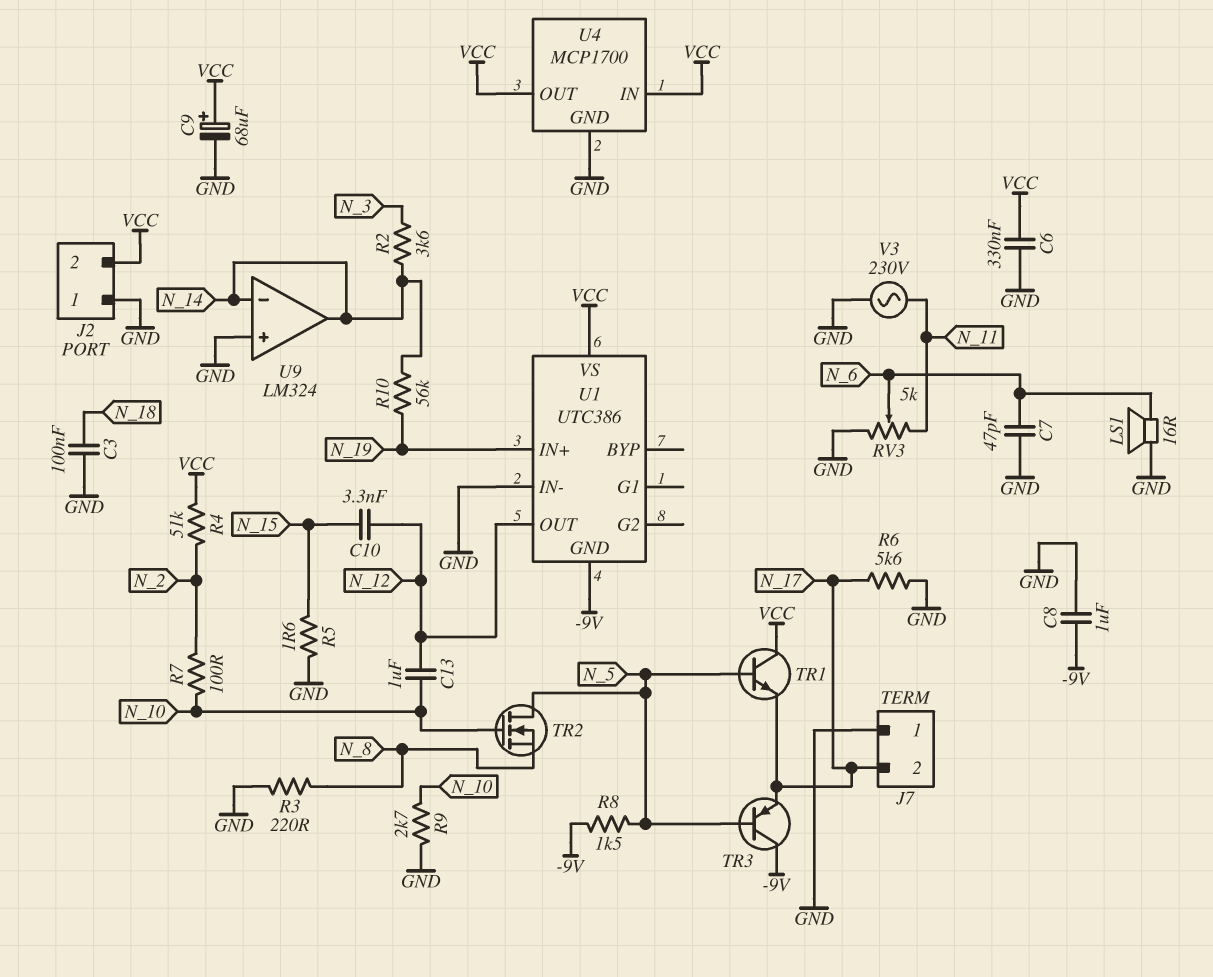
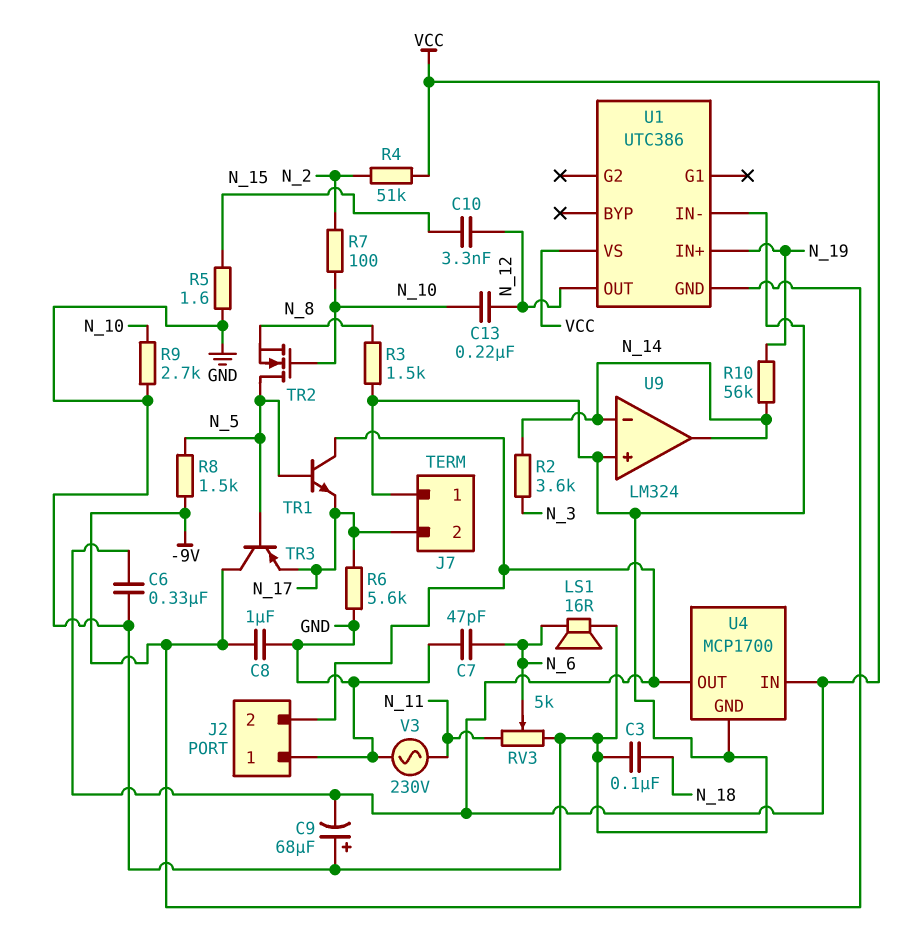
C9: 68uF (plus VCC, minus GND) -> 68uF (plus GND, minus VCC)
C13: 1uF (N_10, N_12) -> 220nF (N_10, N_12)
R3: 220 (GND, N_8) -> 1.5k (GND, N_8)

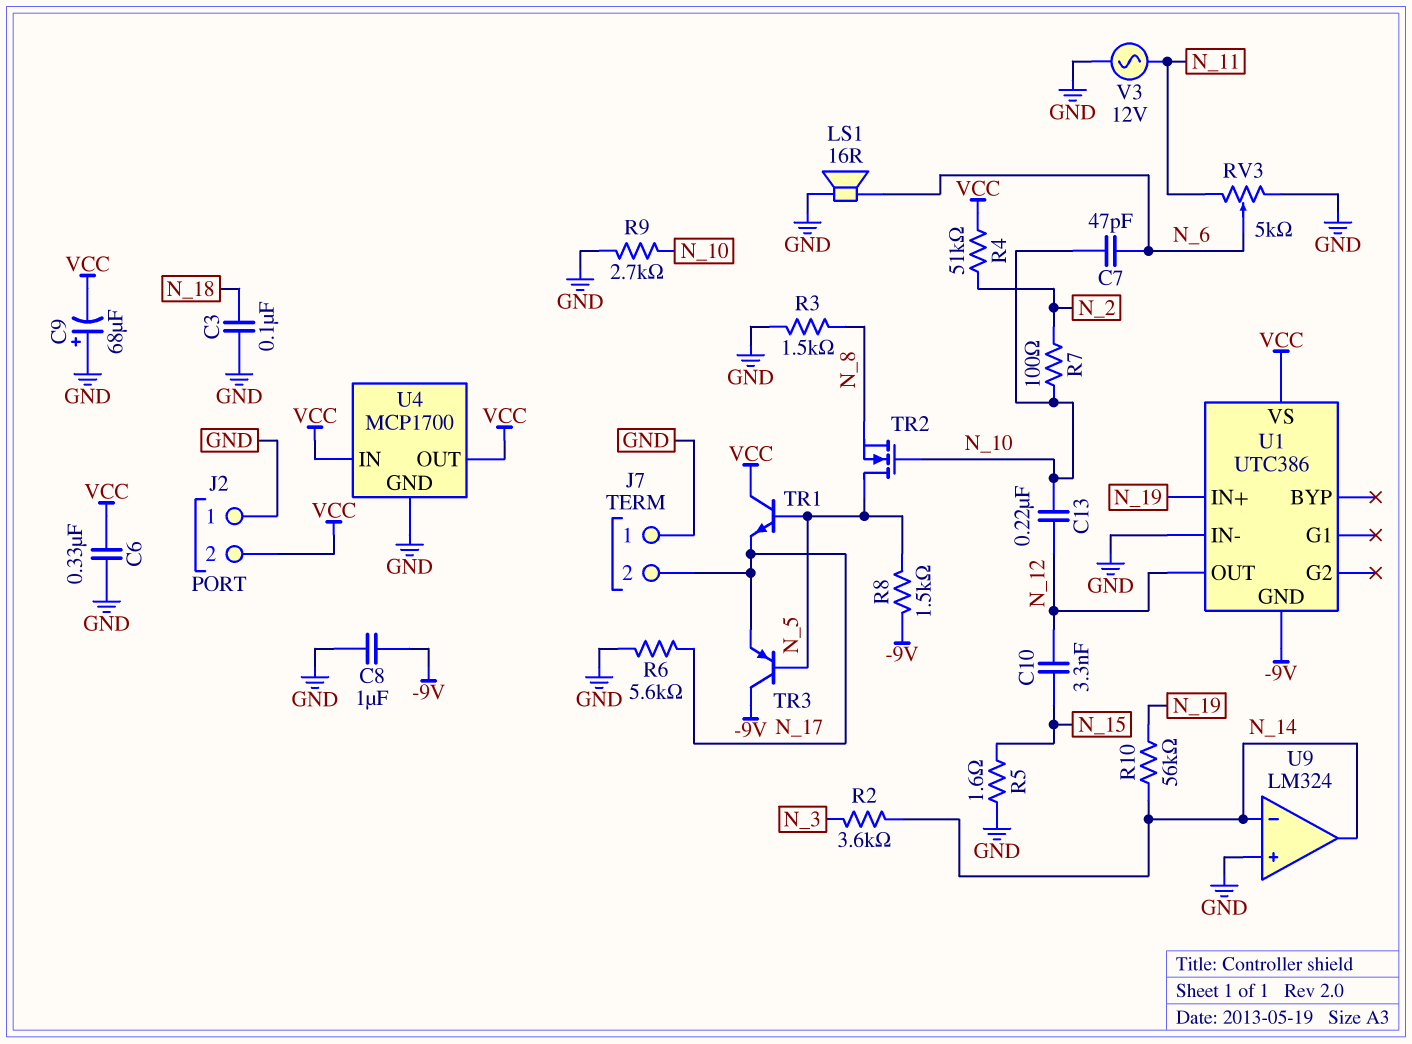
C7: 47pF (GND, N_6) -> 47pF (N_6, N_10)
V3: AC 230V (GND, N_11) -> AC 12V (GND, N_11)

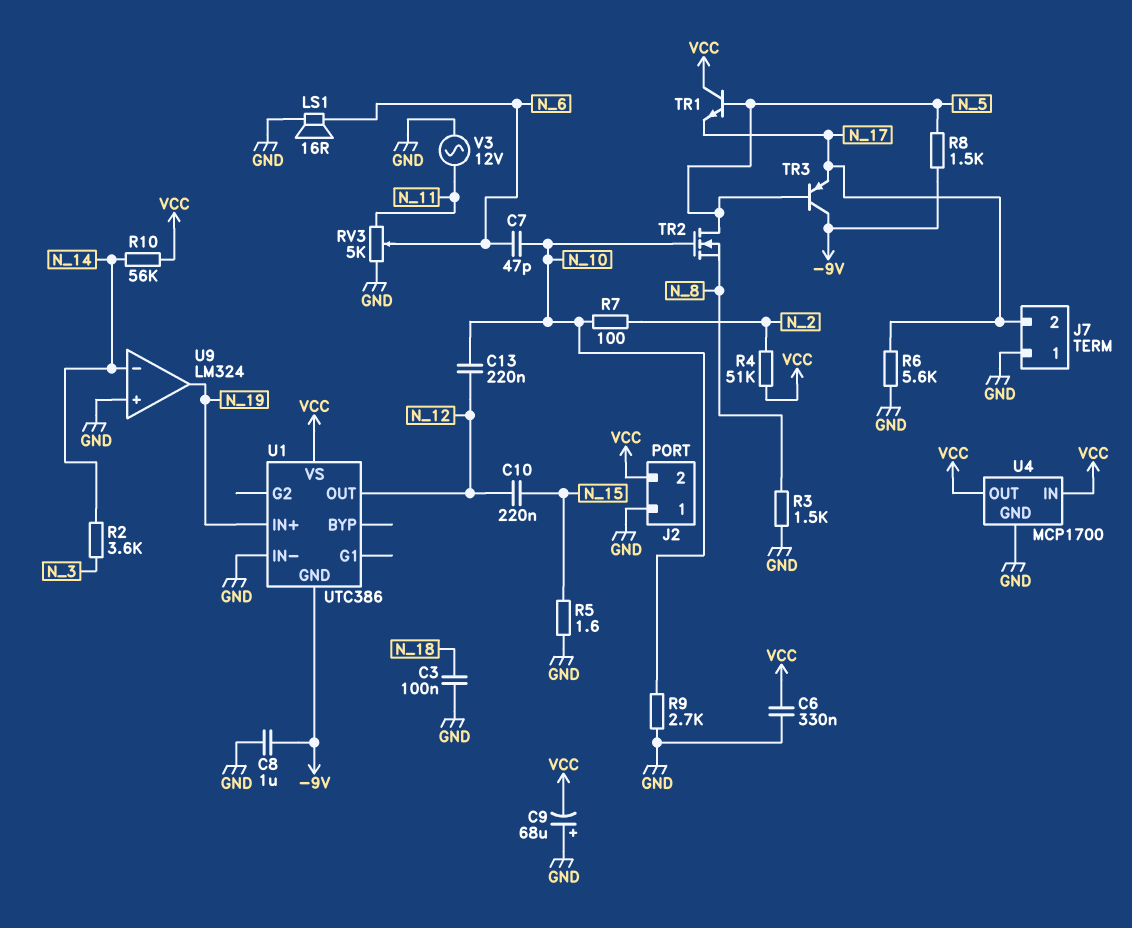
C10: 3.3nF (N_12, N_15) -> 220nF (N_12, N_15)
R10: 56k (N_14, N_19) -> 56k (N_14, VCC)
U9 pin out: N_14 -> N_19

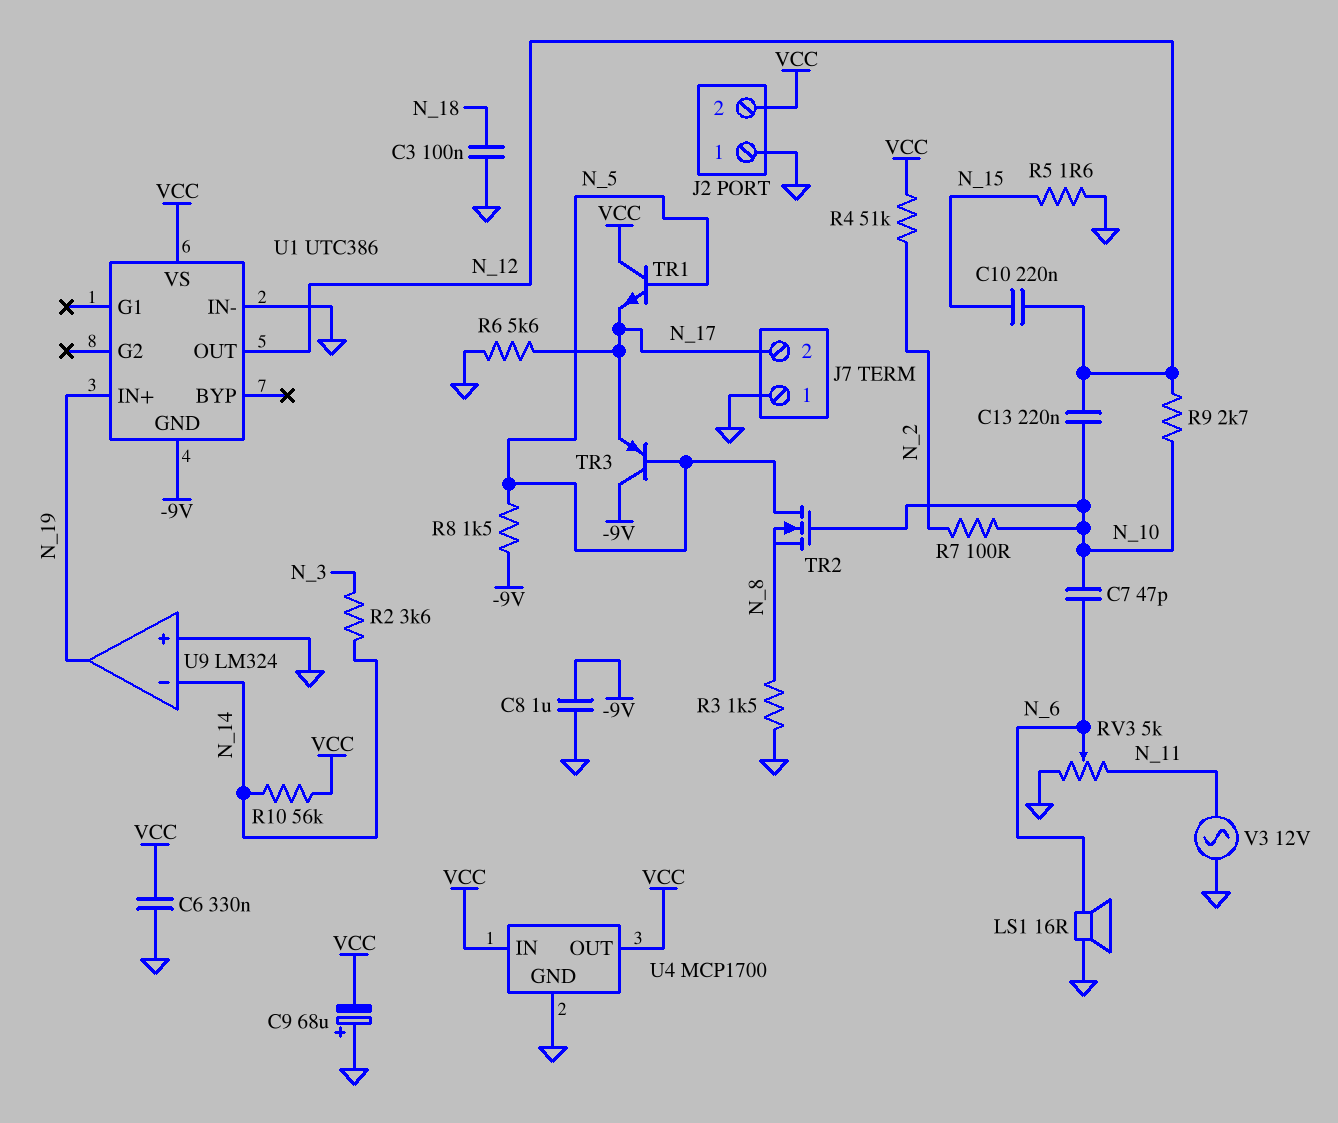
R9: 2.7k (GND, N_10) -> 2.7k (N_10, N_12)

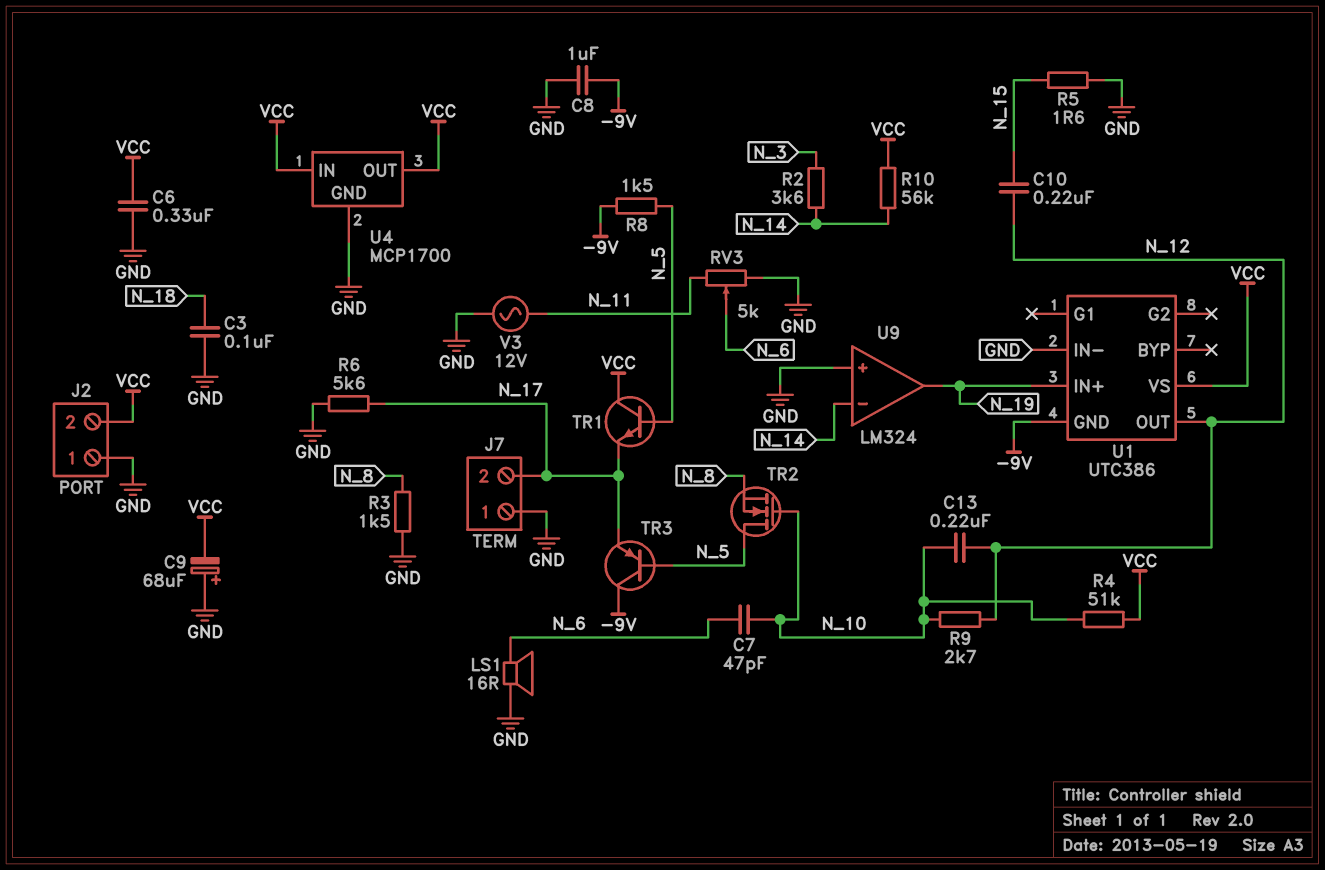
R4: 51k (N_2, VCC) -> 51k (N_10, VCC)
R7: 100 (N_2, N_10) -> none

